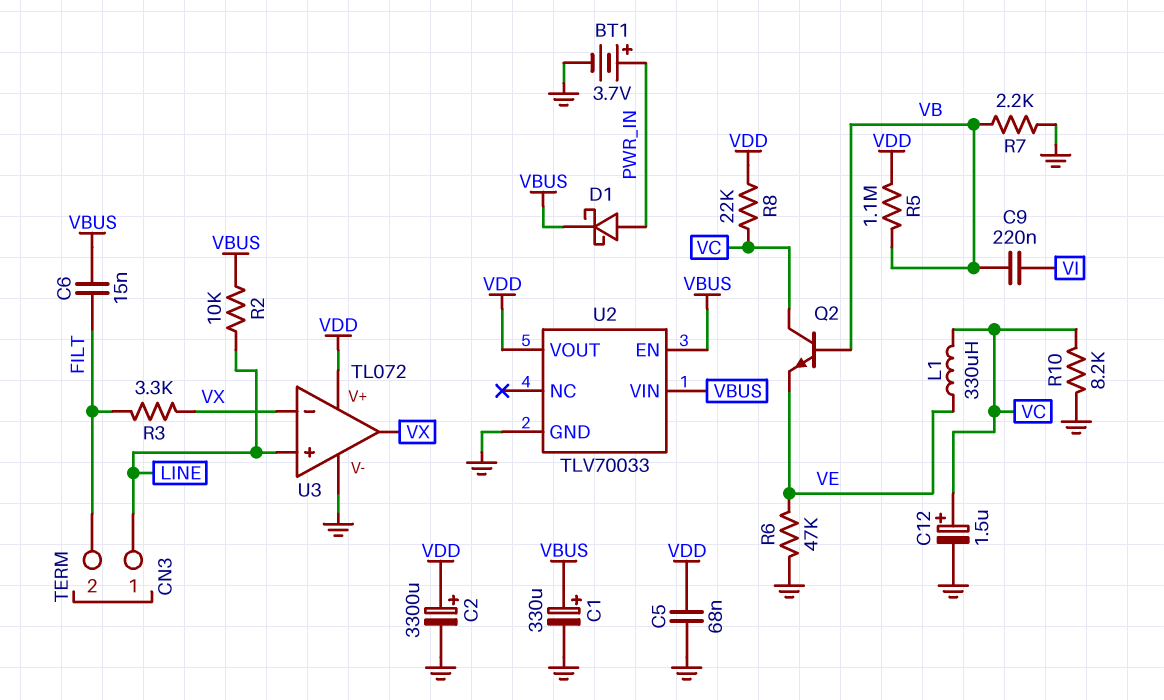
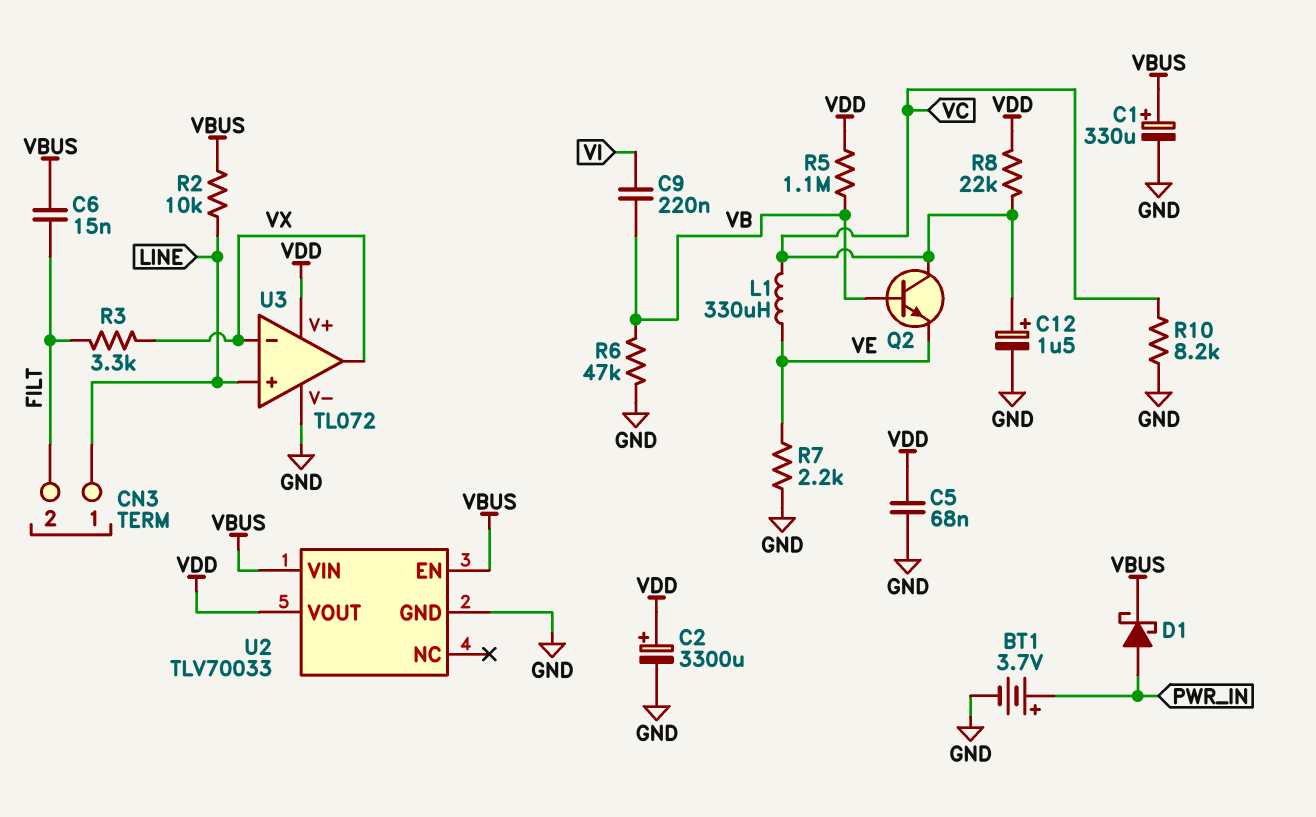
R6: 47k (GND, VE) -> 47k (GND, VB)
R7: 2.2k (GND, VB) -> 2.2k (GND, VE)

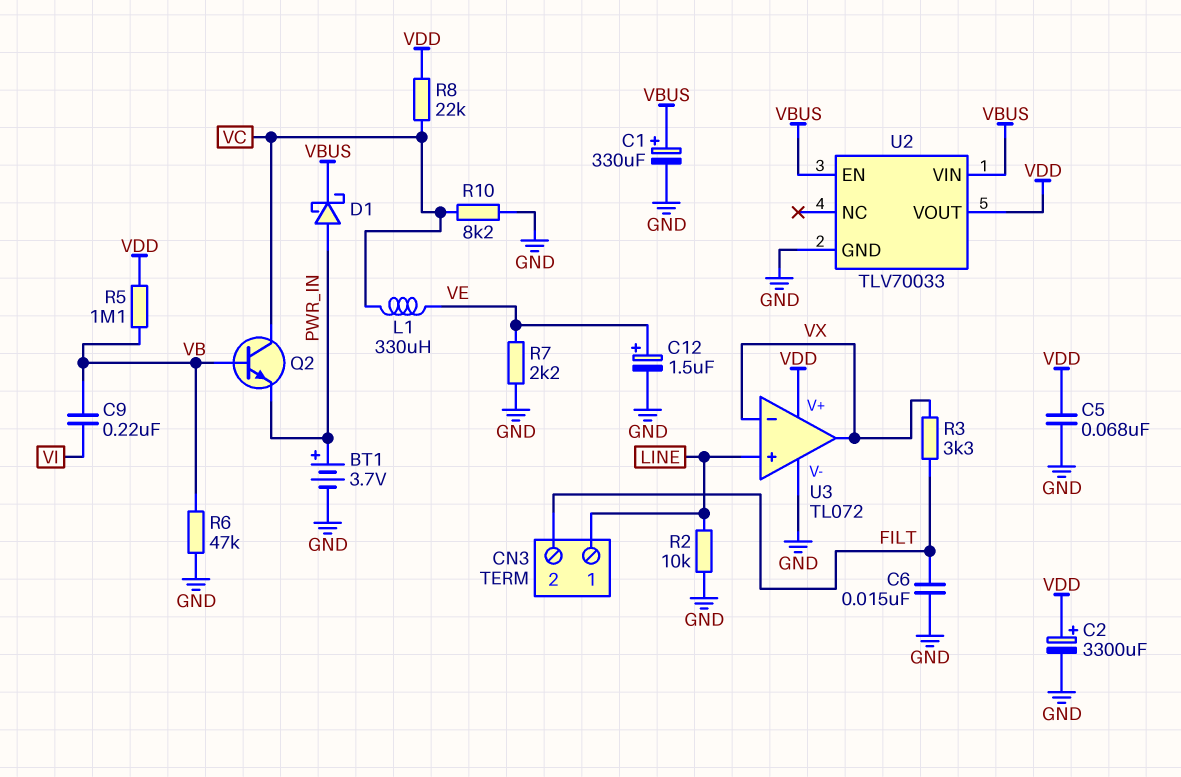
C6: 15nF (FILT, VBUS) -> 15nF (FILT, GND)
C12: 1.5uF (plus VC, minus GND) -> 1.5uF (plus VE, minus GND)
Q2: NPN (B VB, C VC, E VE) -> NPN (B VB, C VC, E PWR_IN)
R2: 10k (LINE, VBUS) -> 10k (GND, LINE)

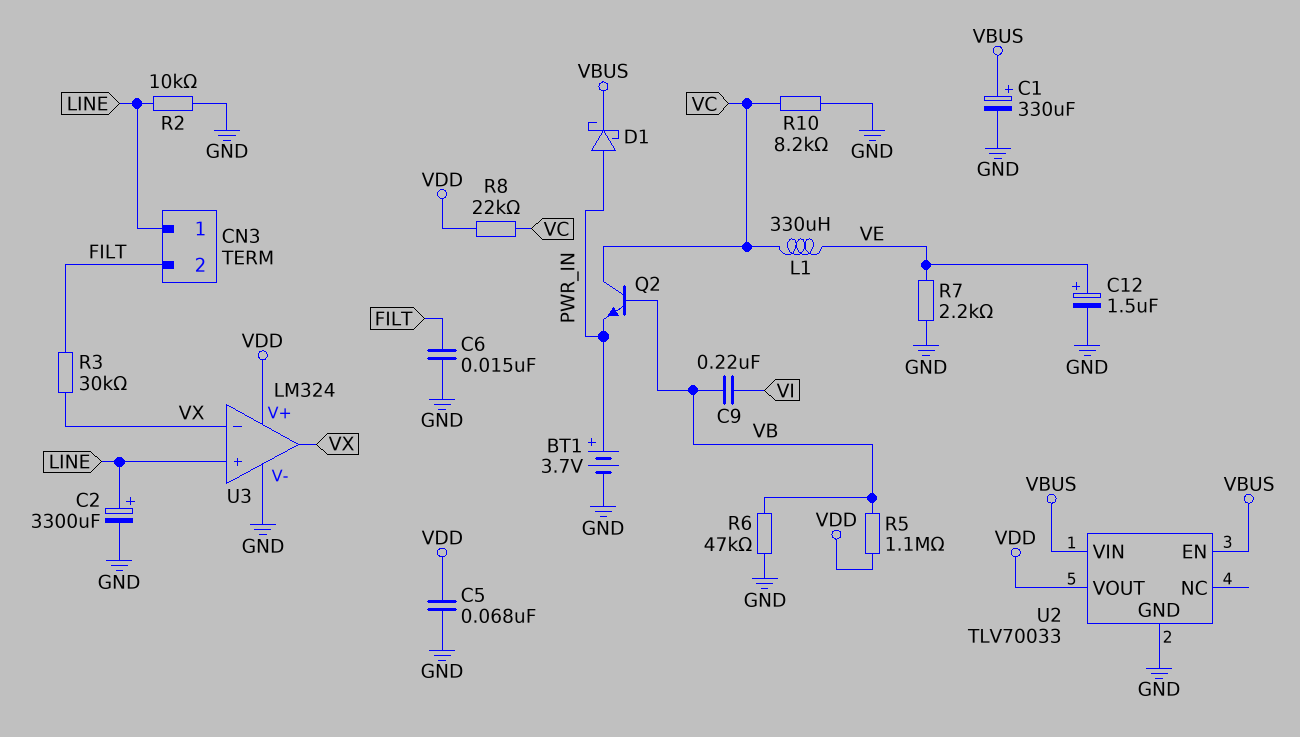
C2: 3300uF (plus VDD, minus GND) -> 3300uF (plus LINE, minus GND)
R3: 3.3k (FILT, VX) -> 30k (FILT, VX)
U3: TL072 -> LM324

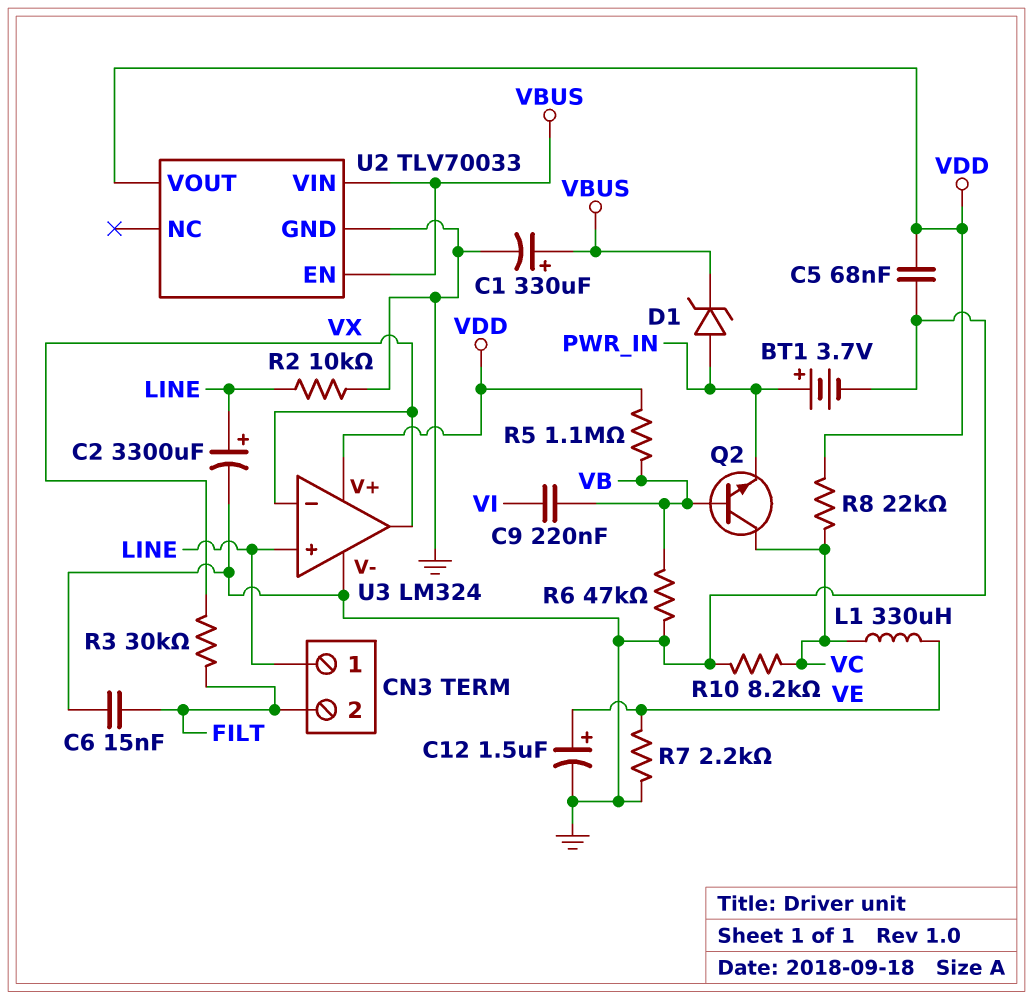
D1: schottky (A PWR_IN, K VBUS) -> zener (A PWR_IN, K VBUS)

